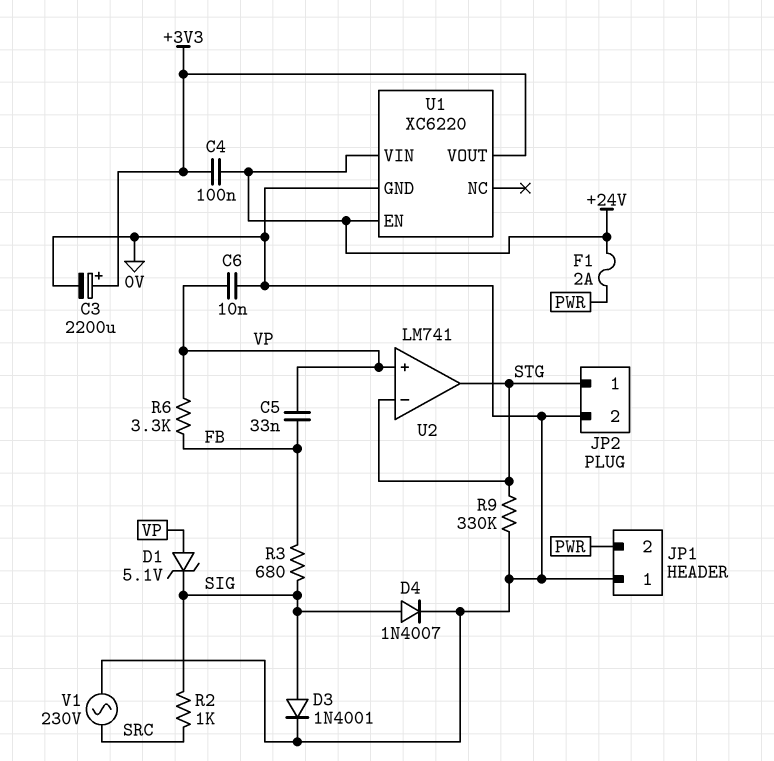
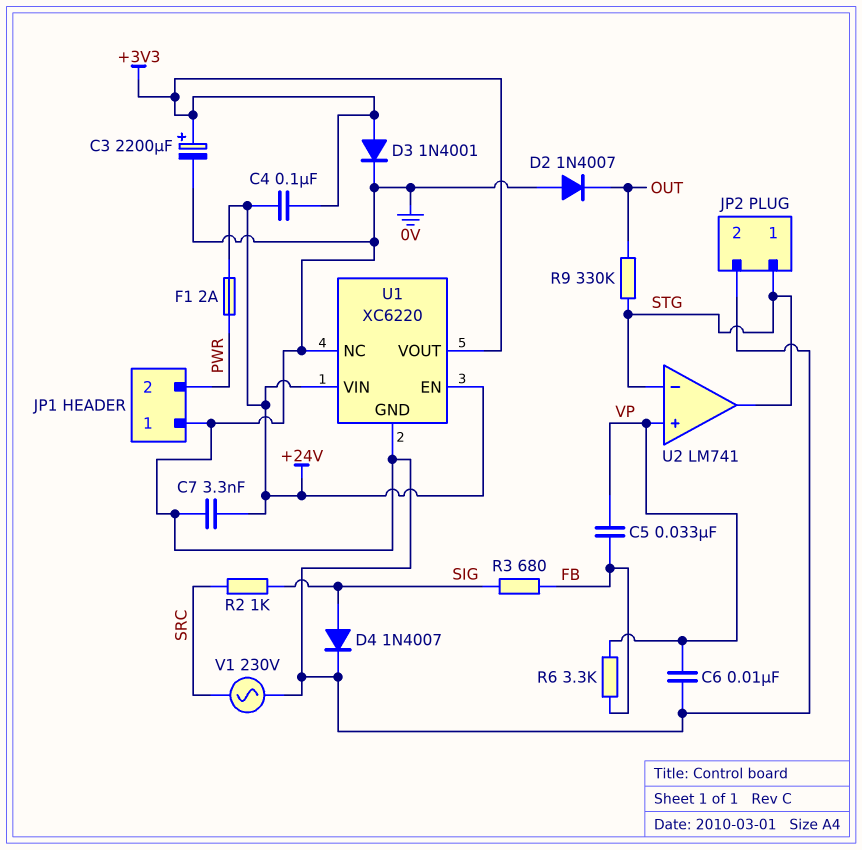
C7: none -> 3.3nF (+24V, 0V)
D1: zener 5.1V (A VP, K SIG) -> none
D2: none -> diode 1N4007 (A 0V, K OUT)
D3: diode 1N4001 (A SIG, K 0V) -> diode 1N4001 (A +3V3, K 0V)
R9: 330k (0V, STG) -> 330k (OUT, STG)
U1 pin NC: none -> 0V

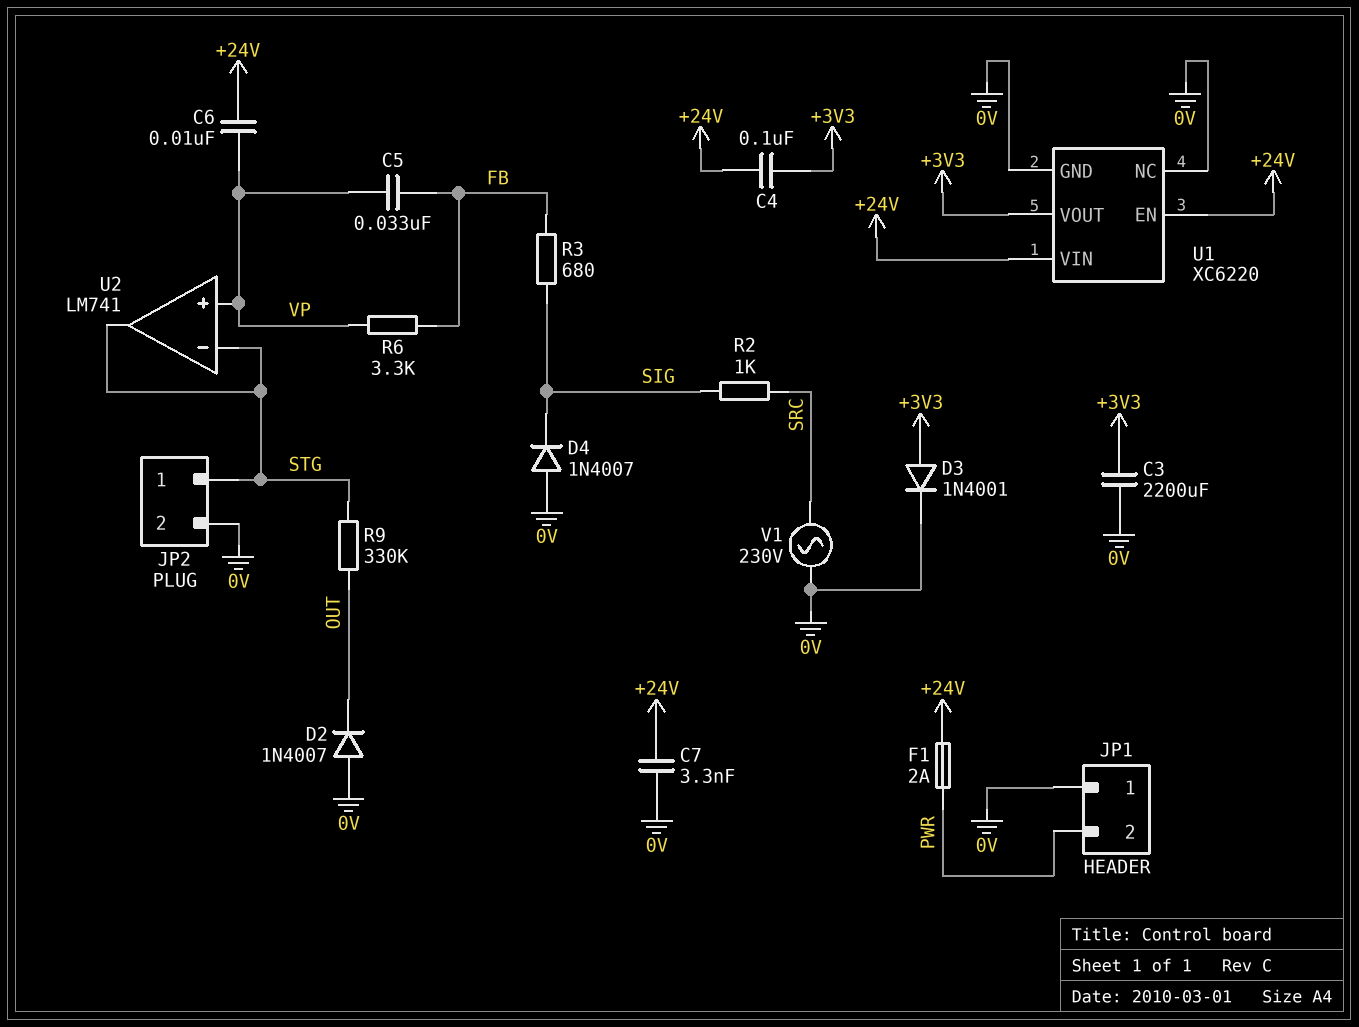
C3: 2200uF (plus +3V3, minus 0V) -> 2200uF (+3V3, 0V)
C6: 10nF (0V, VP) -> 10nF (+24V, VP)
D4: diode 1N4007 (A SIG, K 0V) -> diode 1N4007 (A 0V, K SIG)

